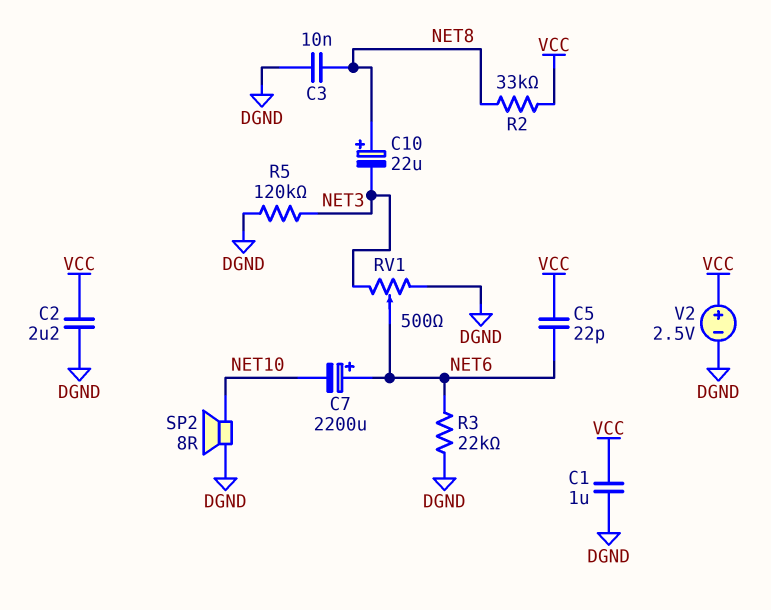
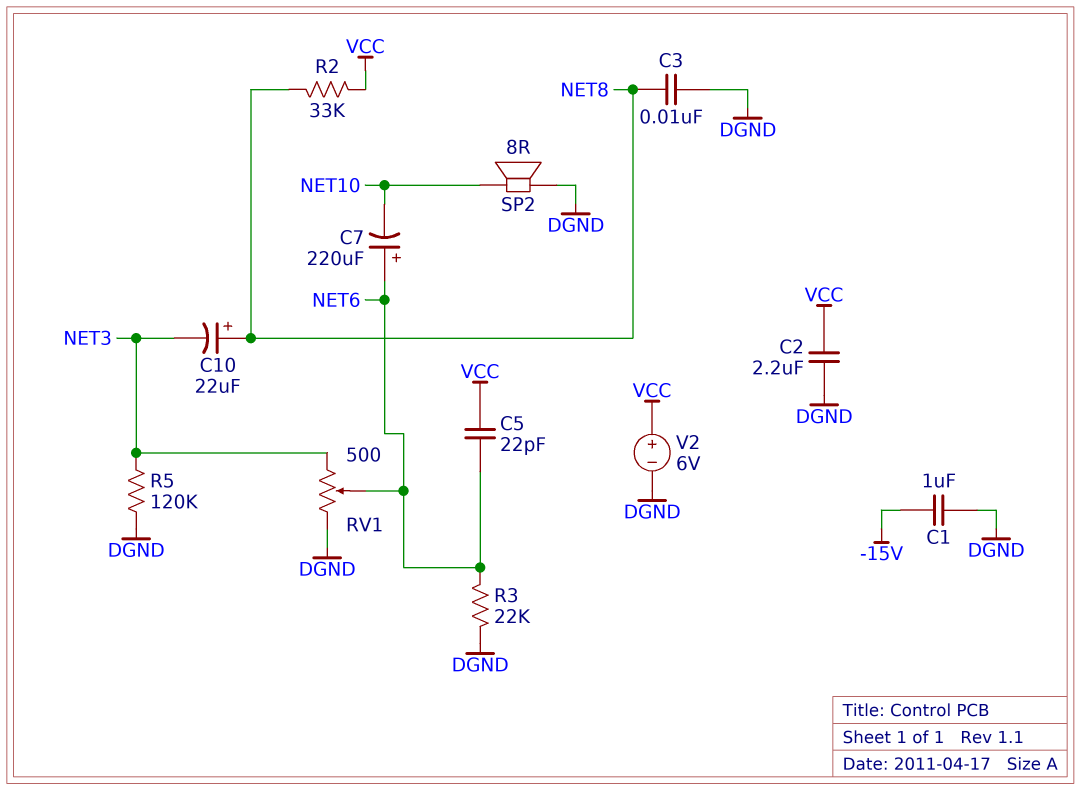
C1: 1uF (DGND, VCC) -> 1uF (-15V, DGND)
C7: 2200uF (plus NET6, minus NET10) -> 220uF (plus NET6, minus NET10)
V2: 2.5V (plus VCC, minus DGND) -> 6V (plus VCC, minus DGND)

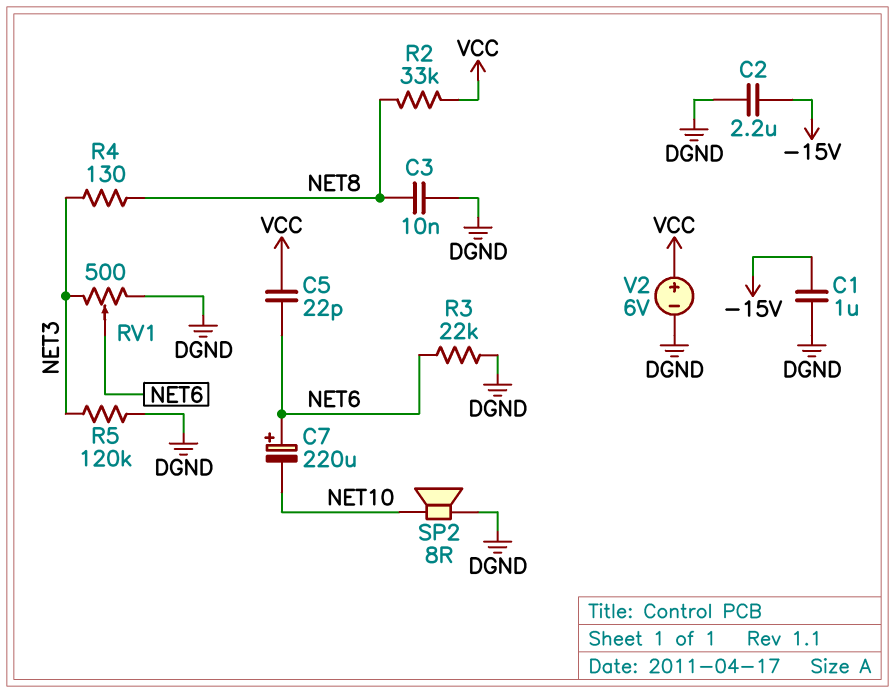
C2: 2.2uF (DGND, VCC) -> 2.2uF (-15V, DGND)
C10: 22uF (plus NET8, minus NET3) -> none
R4: none -> 130 (NET3, NET8)

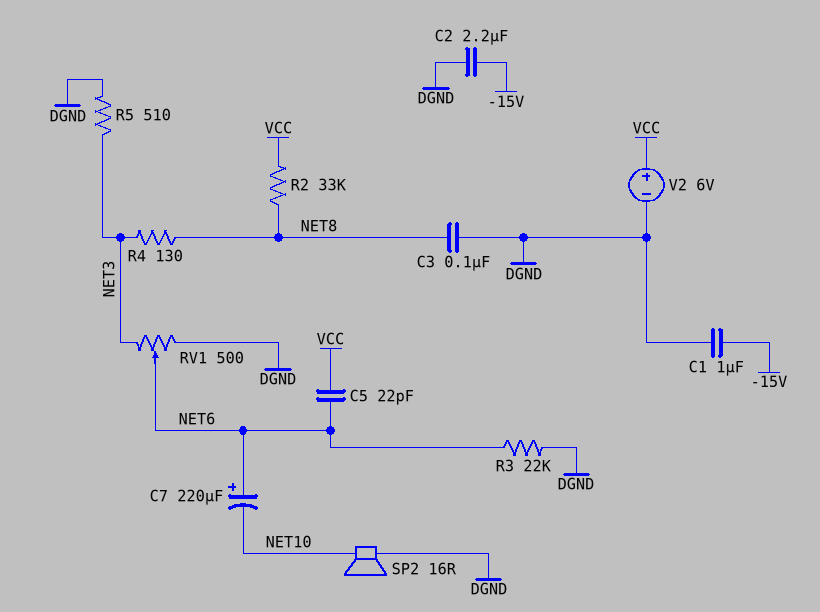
C3: 10nF (DGND, NET8) -> 100nF (DGND, NET8)
R5: 120k (DGND, NET3) -> 510 (DGND, NET3)
SP2: speaker 8R (DGND, NET10) -> speaker 16R (DGND, NET10)

